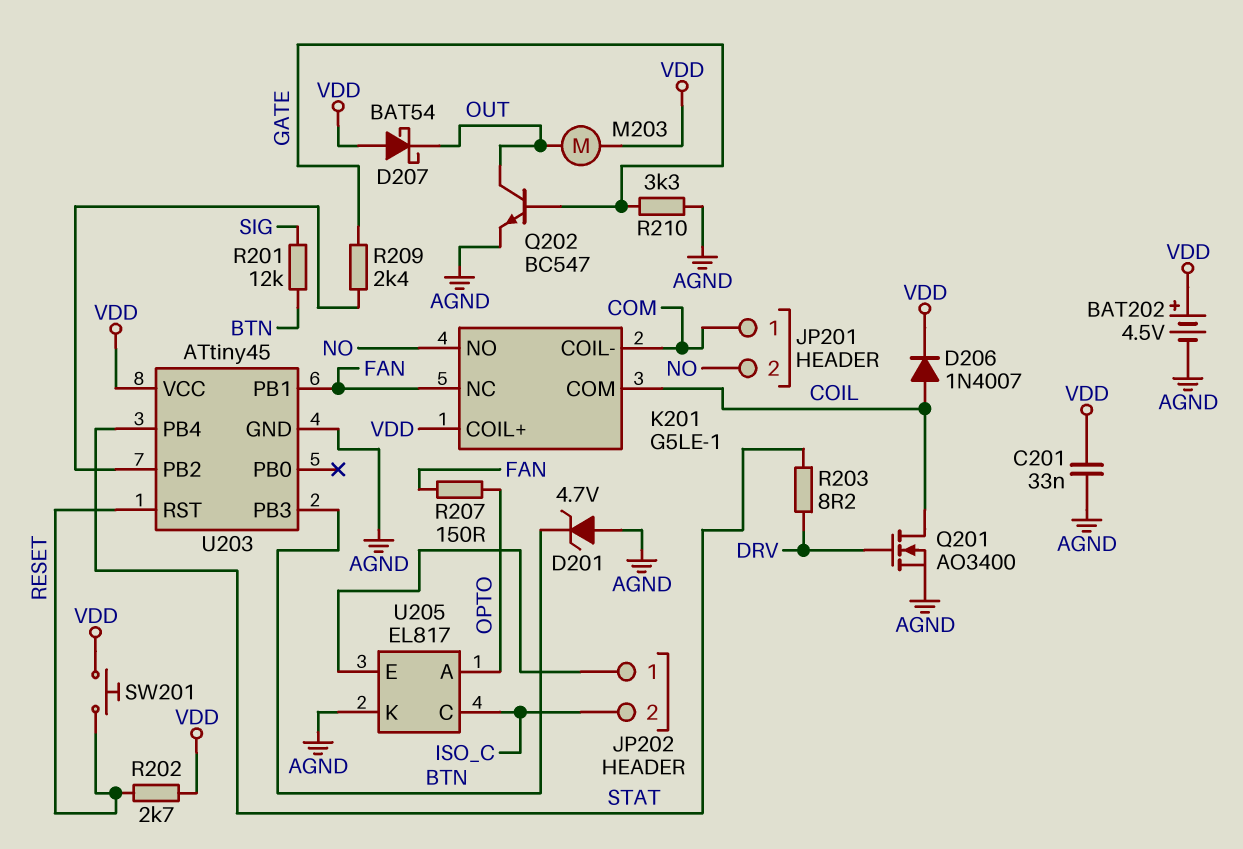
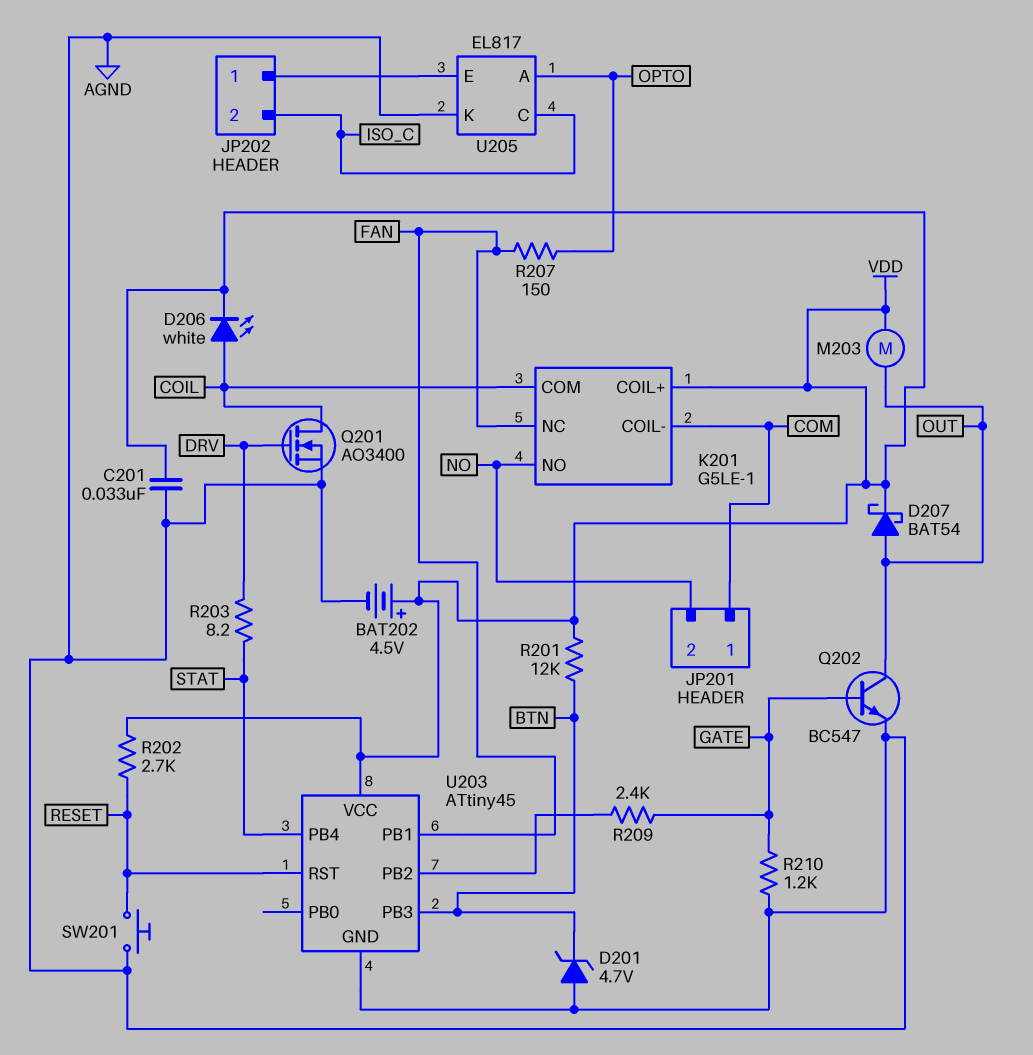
D206: diode 1N4007 (A COIL, K VDD) -> LED white (A COIL, K VDD)
D207: schottky BAT54 (A VDD, K OUT) -> schottky BAT54 (A OUT, K VDD)
R201: 12k (BTN, SIG) -> 12k (BTN, VDD)
R210: 3.3k (AGND, GATE) -> 1.2k (AGND, GATE)
SW201: button (RESET, VDD) -> button (AGND, RESET)

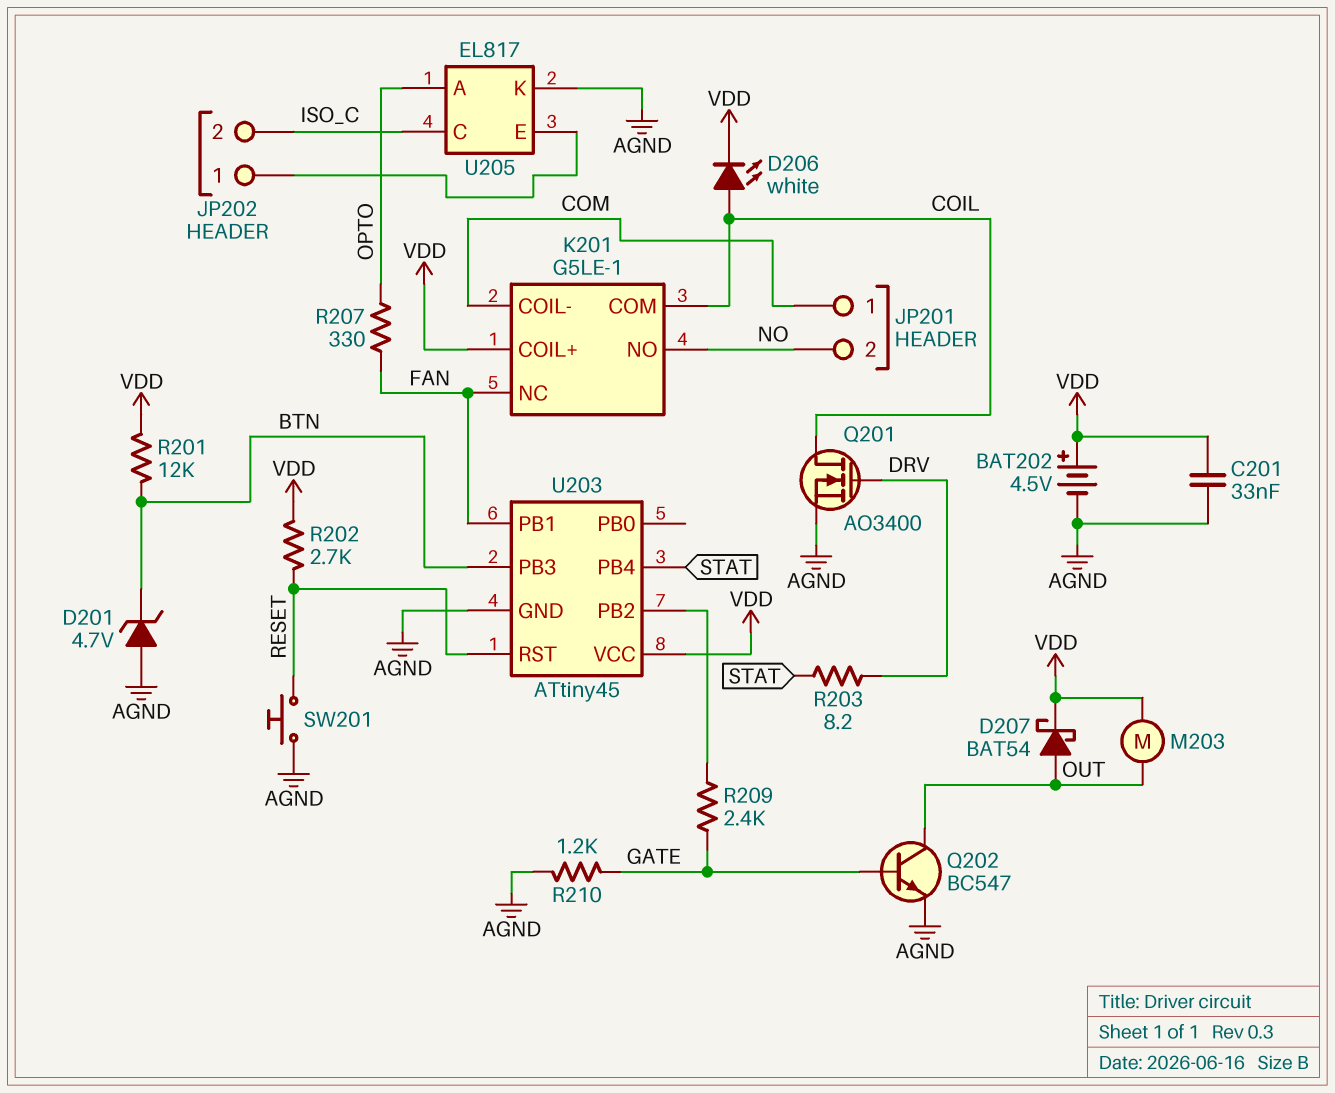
R207: 150 (FAN, OPTO) -> 330 (FAN, OPTO)

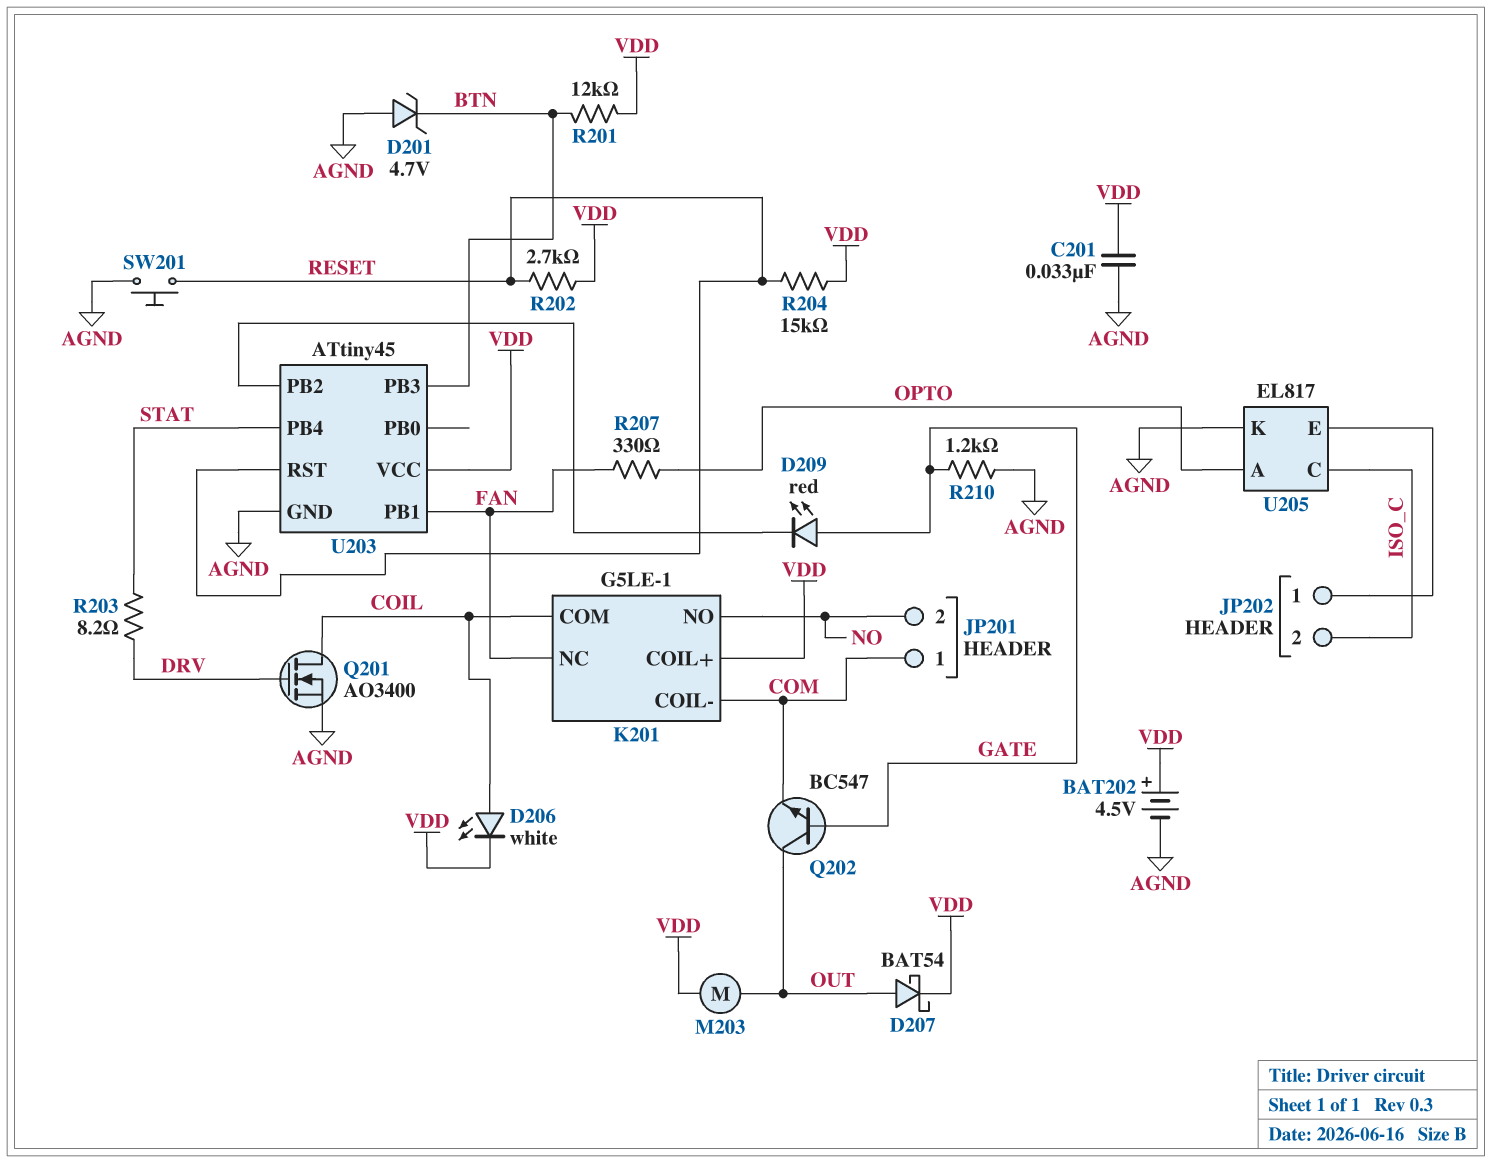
D209: none -> LED red (A GATE, K U203/PB2)
Q202: NPN BC547 (B GATE, C OUT, E AGND) -> NPN BC547 (B GATE, C OUT, E COM)
R204: none -> 15k (RESET, VDD)
R209: 2.4k (GATE, U203/PB2) -> none

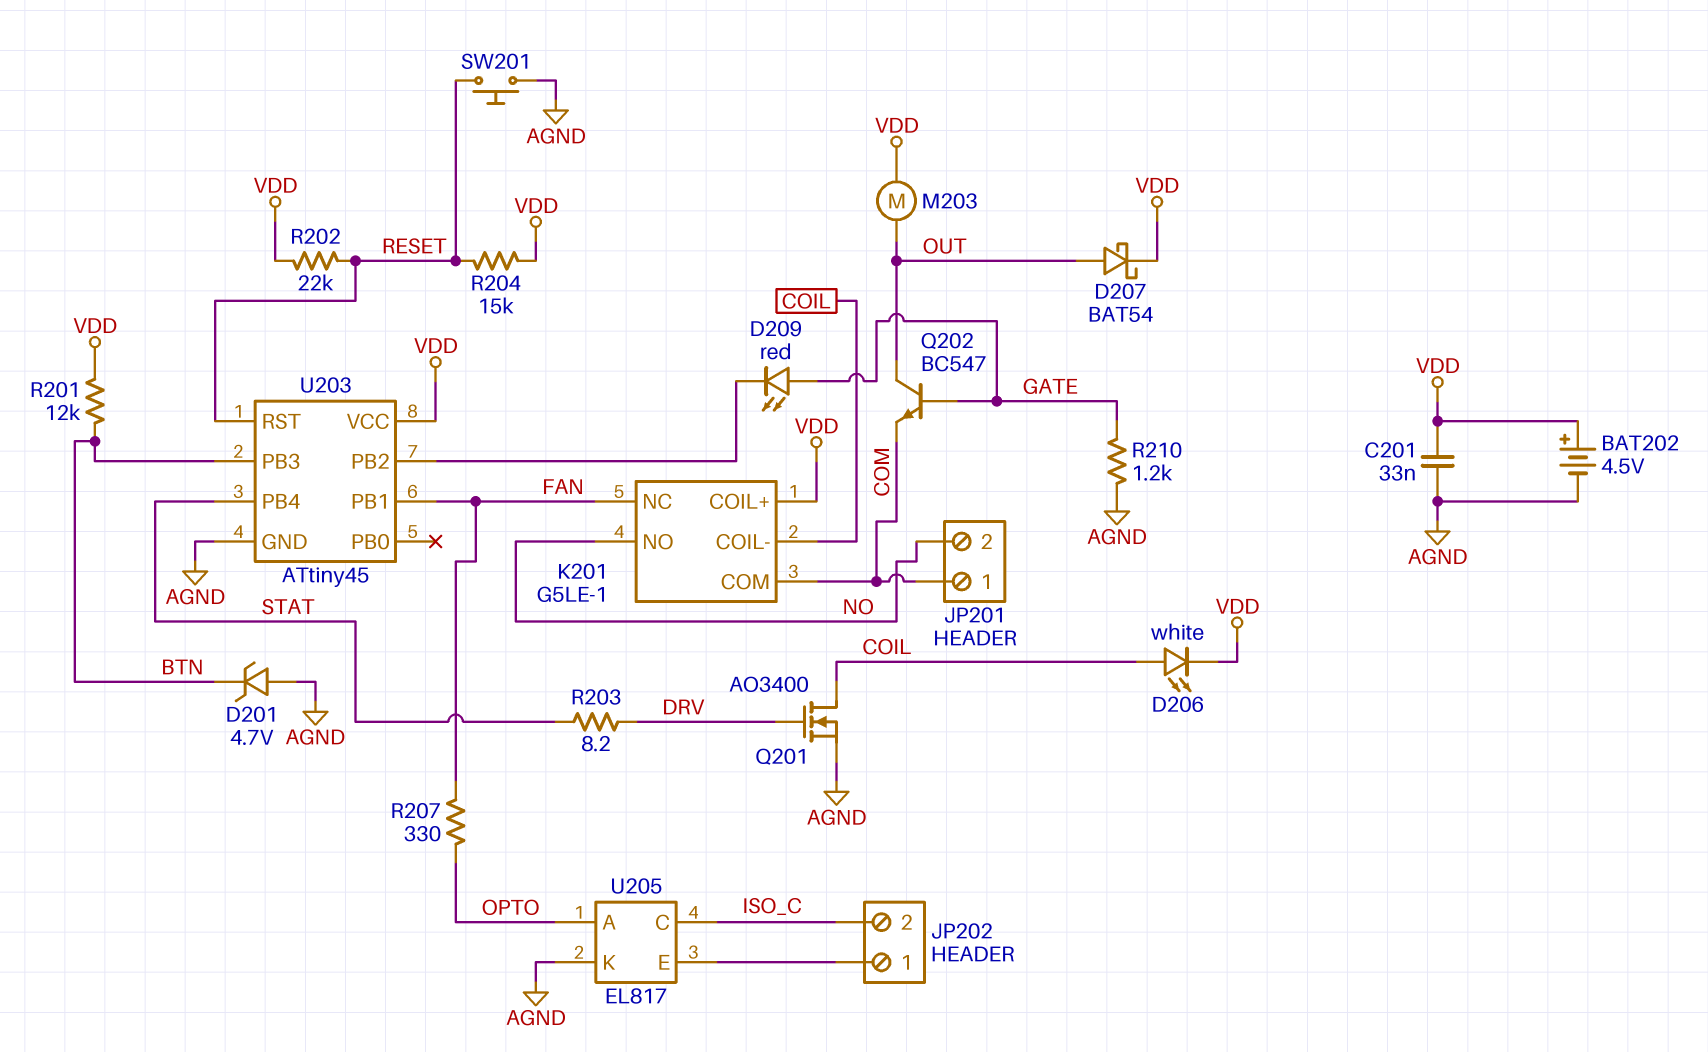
K201 pin COIL-: COM -> COIL
K201 pin COM: COIL -> COM
R202: 2.7k (RESET, VDD) -> 22k (RESET, VDD)

